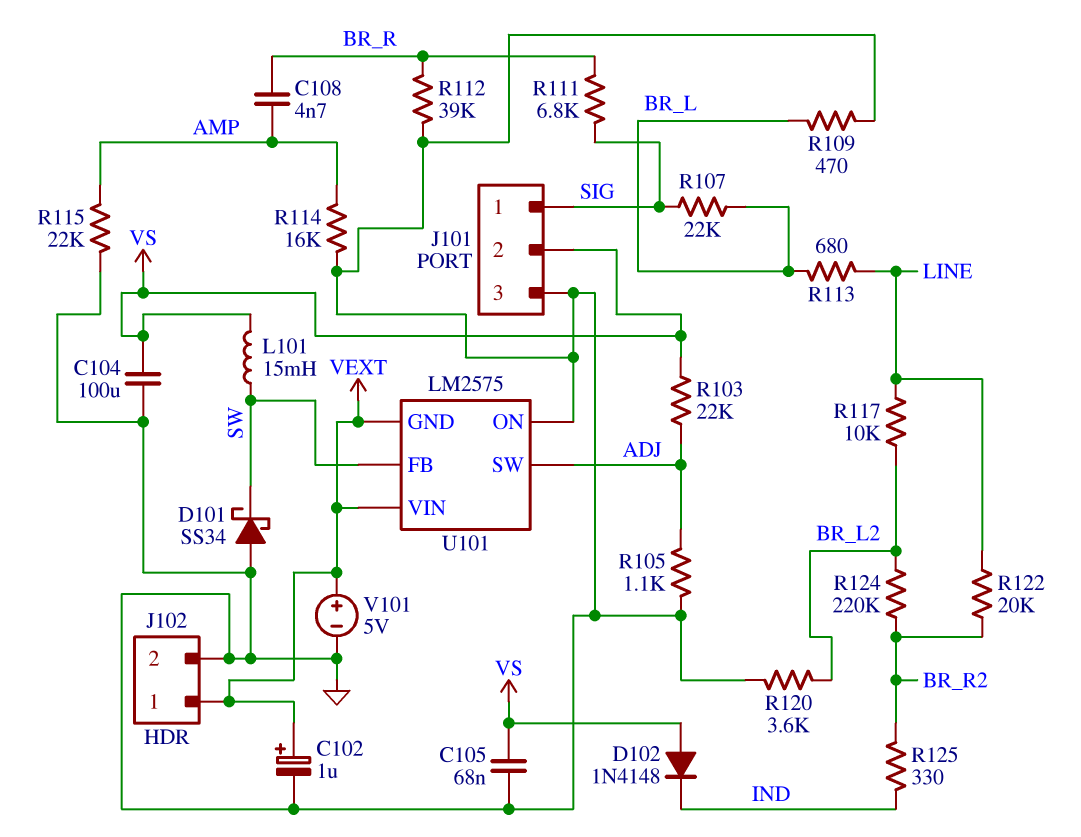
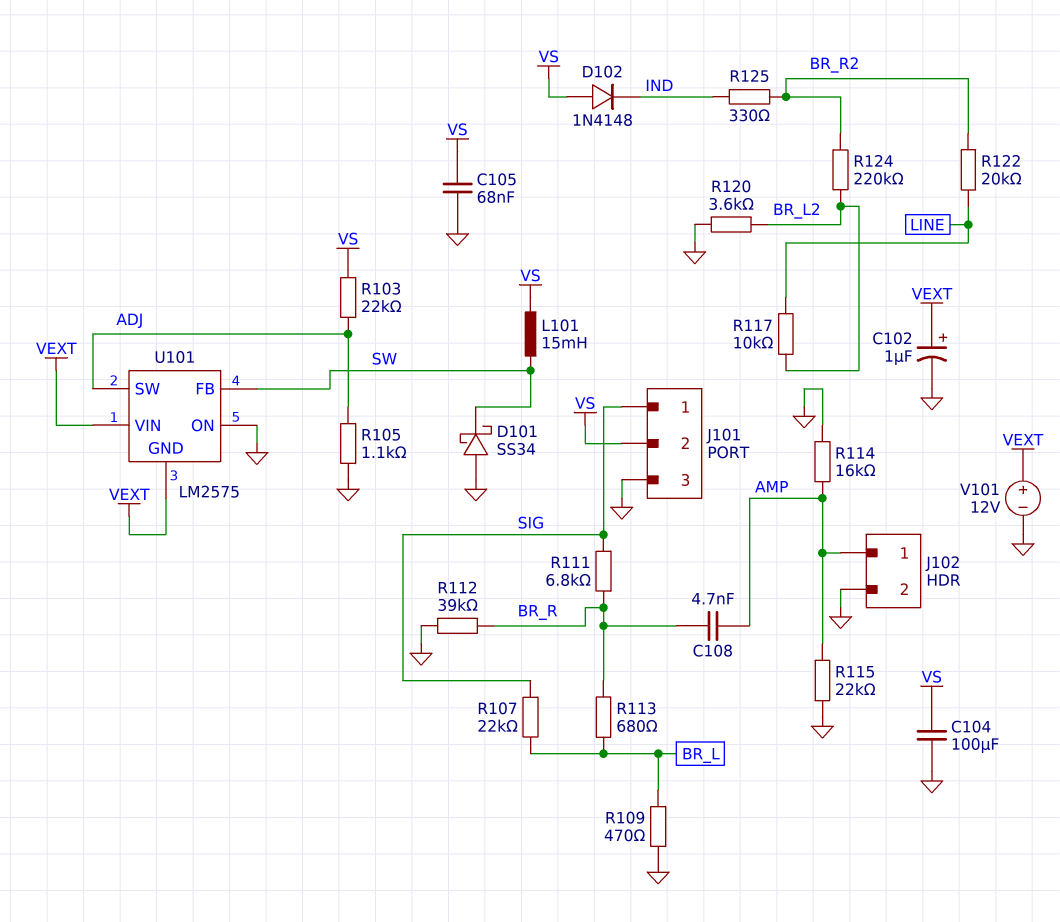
J102 pin 1: VEXT -> AMP
R113: 680 (BR_L, LINE) -> 680 (BR_L, BR_R)
V101: 5V (plus VEXT, minus GND) -> 12V (plus VEXT, minus GND)

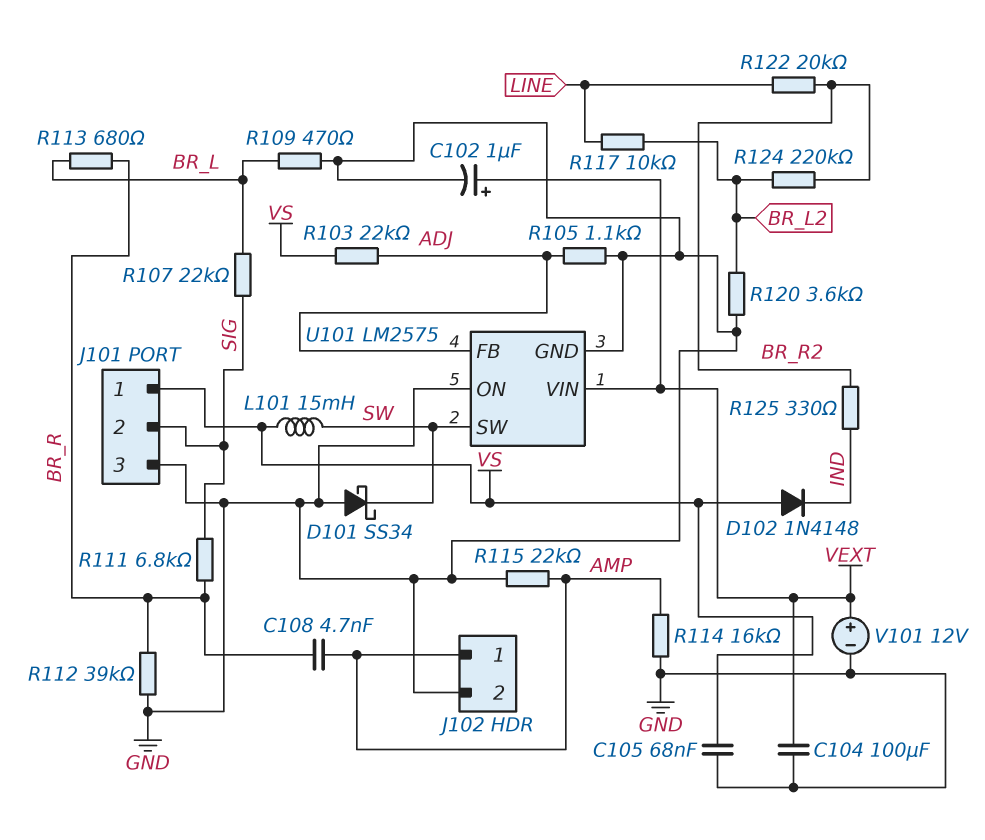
C104: 100uF (GND, VS) -> 100uF (GND, VEXT)
J101 pin 1: SIG -> VS
J101 pin 2: VS -> SIG
U101 pin FB: SW -> ADJ
U101 pin GND: VEXT -> GND
U101 pin SW: ADJ -> SW

